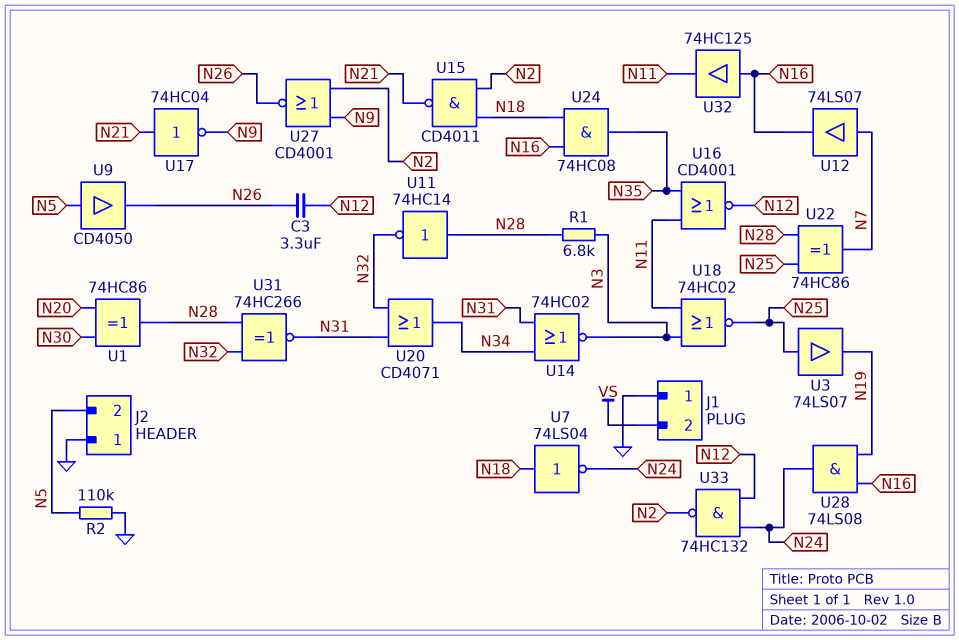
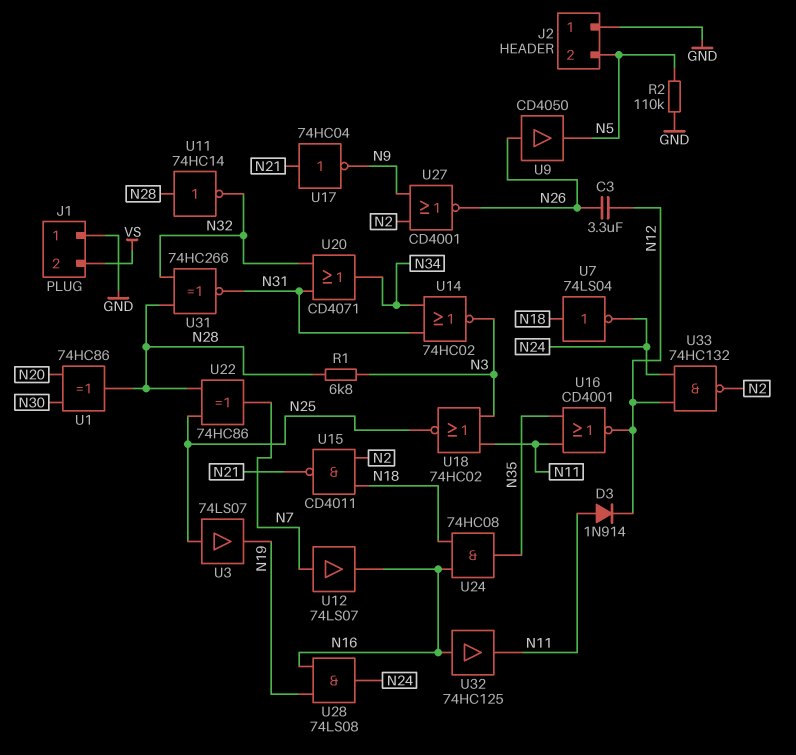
D3: none -> diode 1N914 (A N11, K N12)
U9: buffer CD4050 (in N5, out N26) -> buffer CD4050 (in N26, out N5)

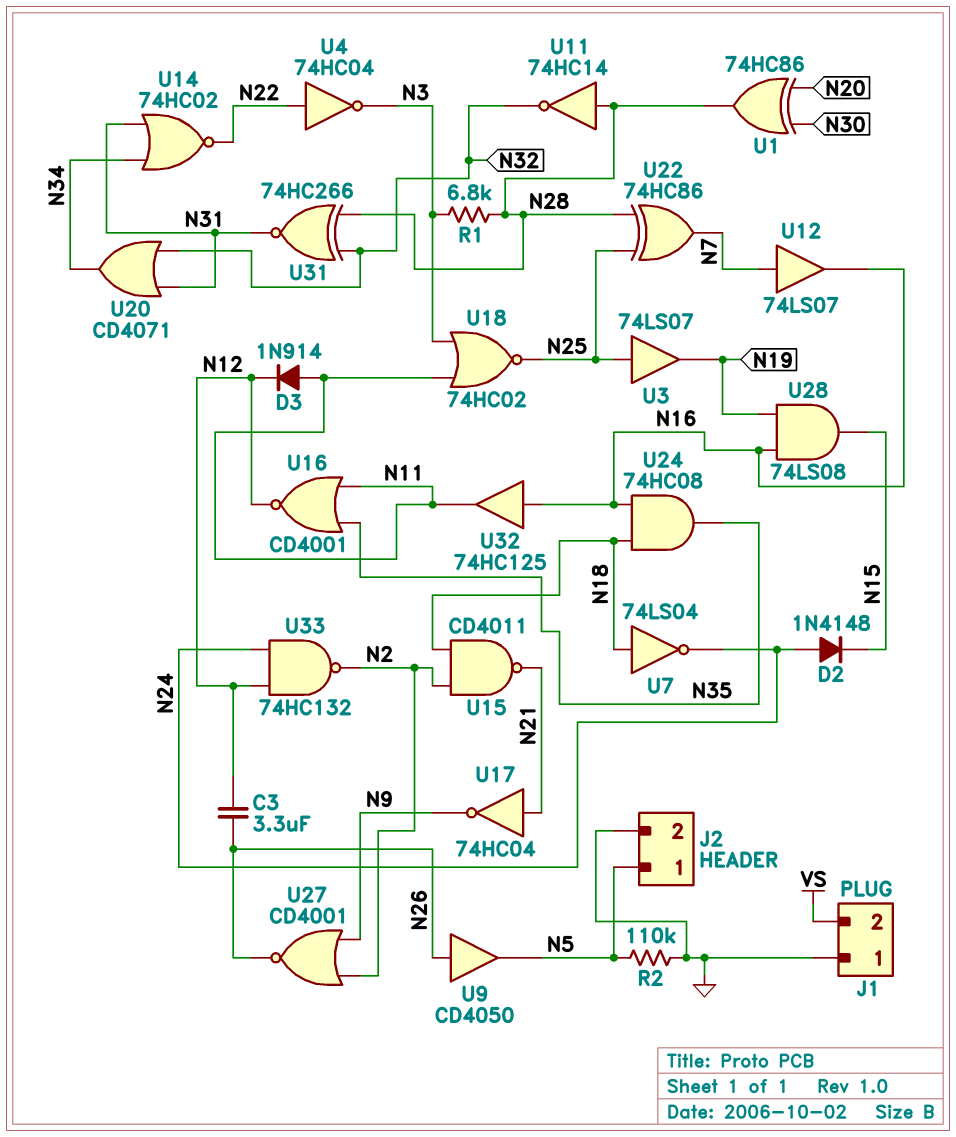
D2: none -> diode 1N4148 (A N24, K N15)
J2 pin 1: GND -> N5
J2 pin 2: N5 -> GND
U4: none -> NOT 74HC04 (in N22, out N3)
U14: NOR 74HC02 (in N31, in N34, out N3) -> NOR 74HC02 (in N31, in N34, out N22)
U28: AND 74LS08 (in N16, in N19, out N24) -> AND 74LS08 (in N16, in N19, out N15)

